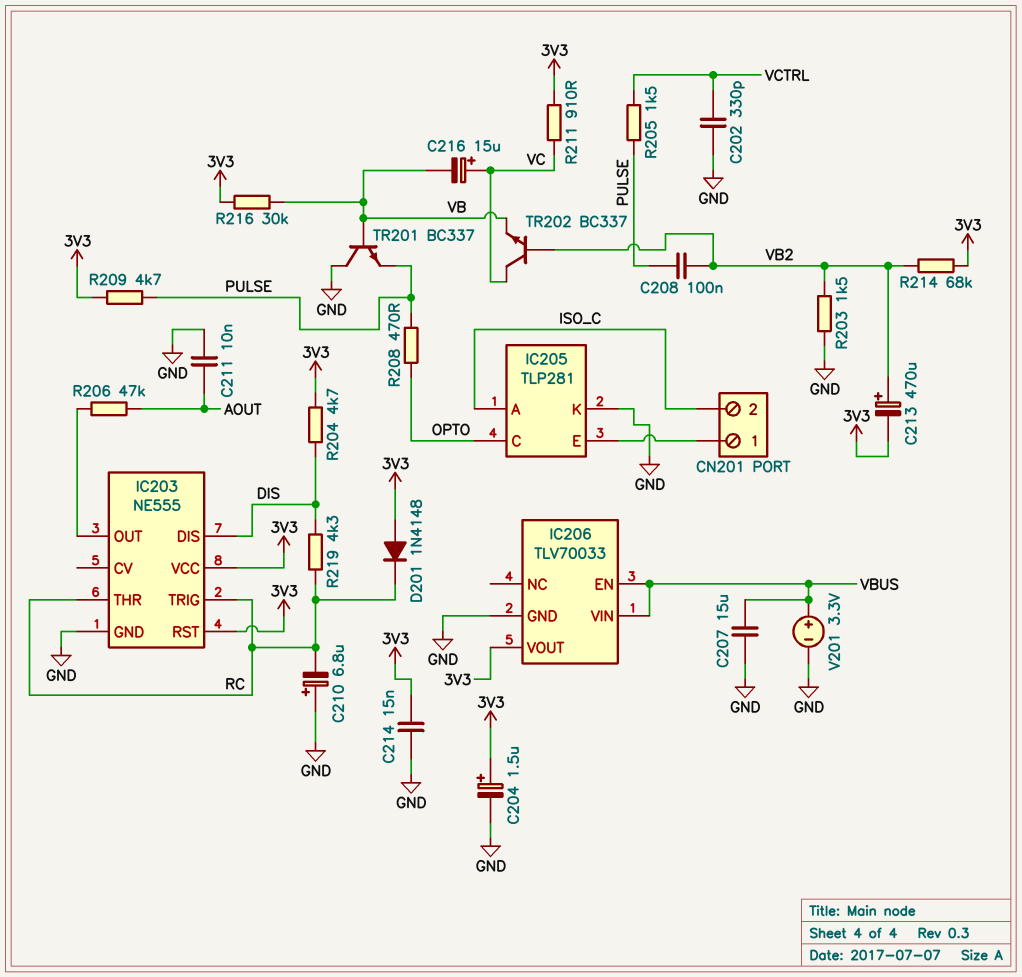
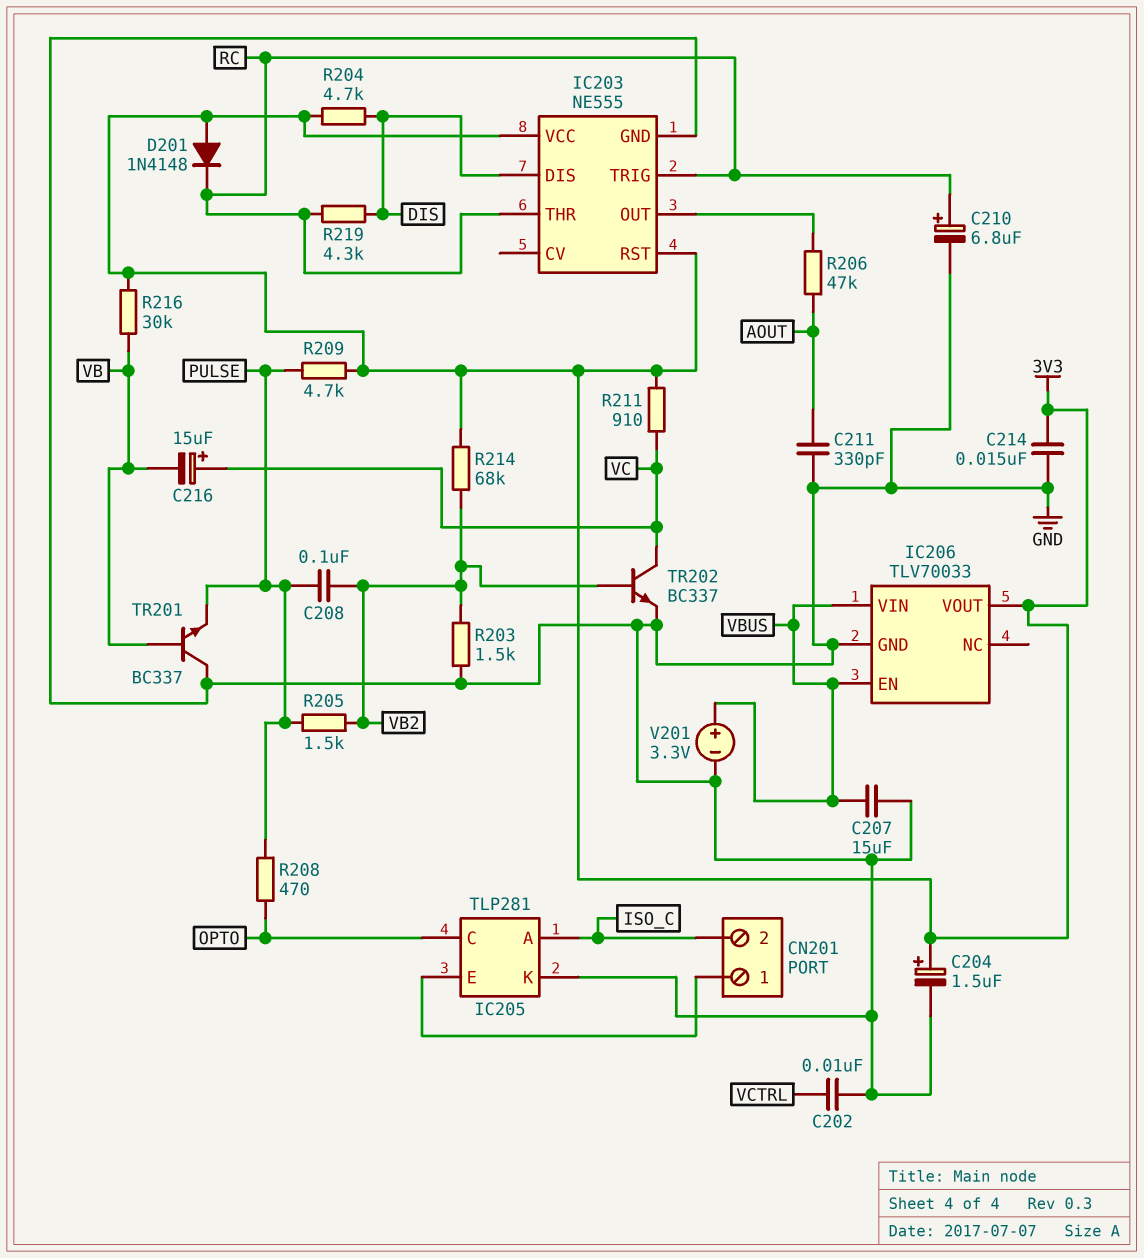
C202: 330pF (GND, VCTRL) -> 10nF (GND, VCTRL)
C210: 6.8uF (plus GND, minus RC) -> 6.8uF (plus RC, minus GND)
C211: 10nF (AOUT, GND) -> 330pF (AOUT, GND)
C213: 470uF (plus VB2, minus 3V3) -> none
R205: 1.5k (PULSE, VCTRL) -> 1.5k (PULSE, VB2)
TR202: NPN BC337 (B VB2, C VC, E VB) -> NPN BC337 (B VB2, C VC, E GND)

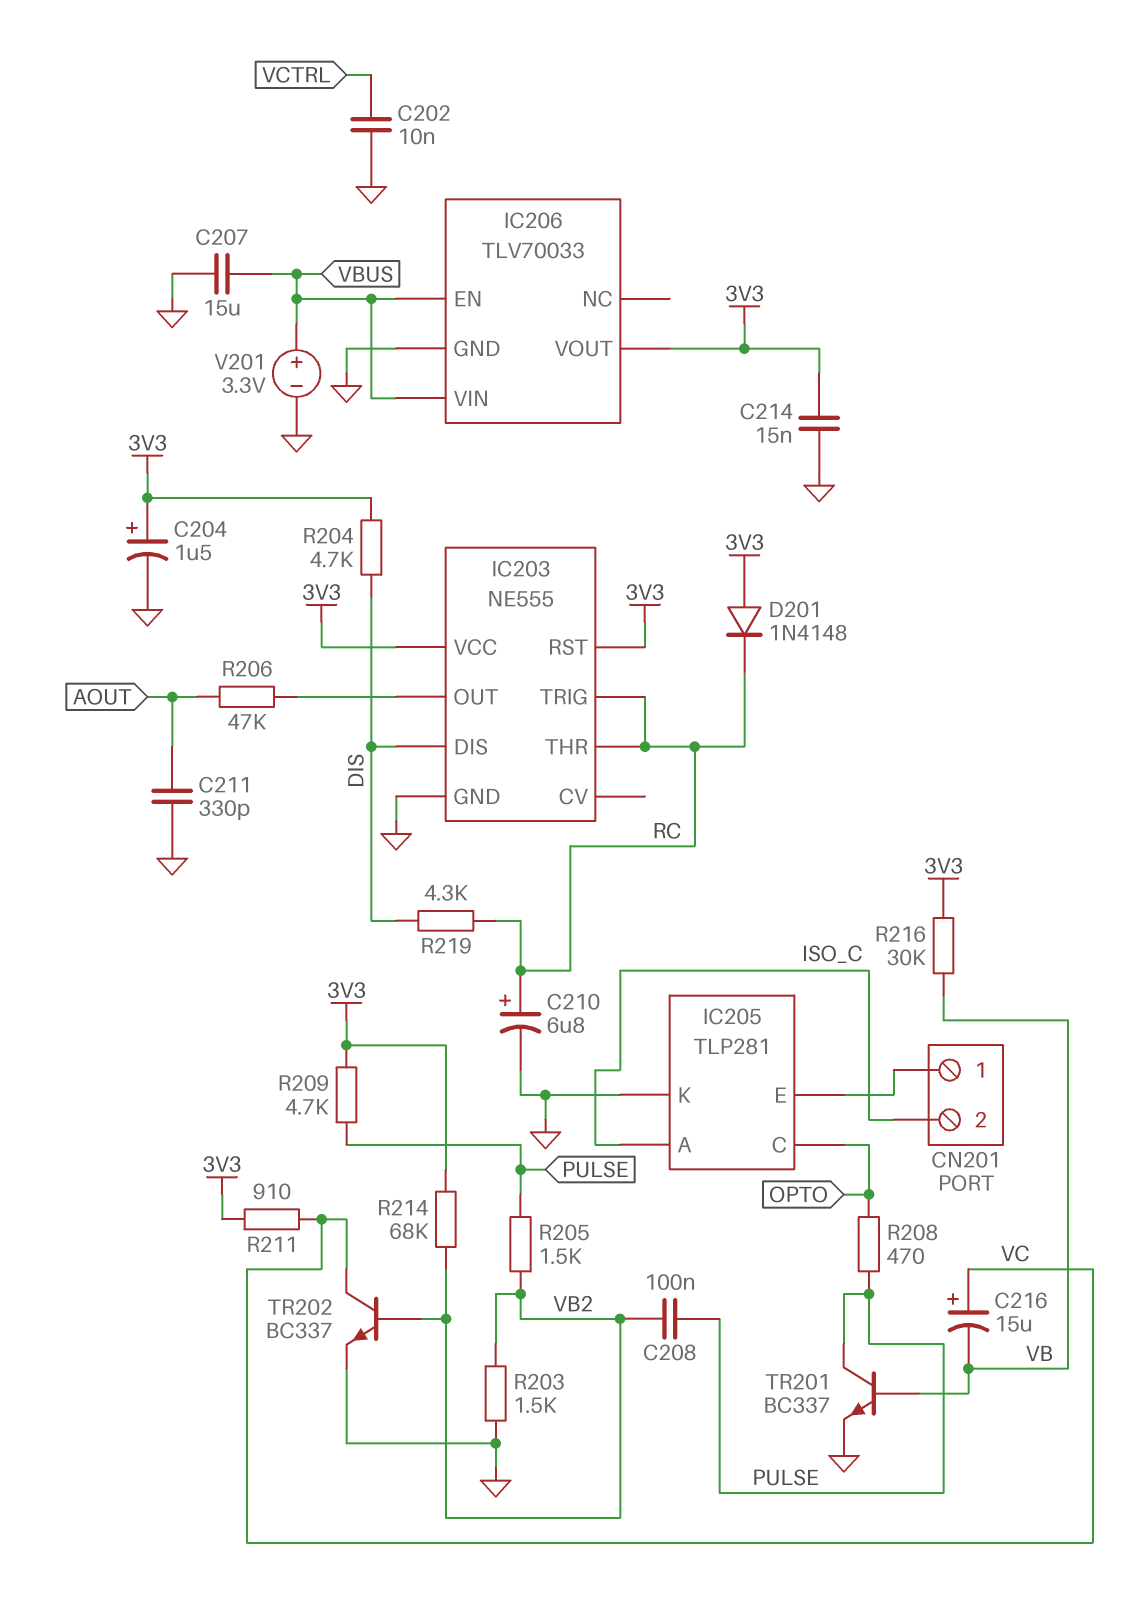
TR201: NPN BC337 (B VB, C GND, E PULSE) -> NPN BC337 (B VB, C PULSE, E GND)

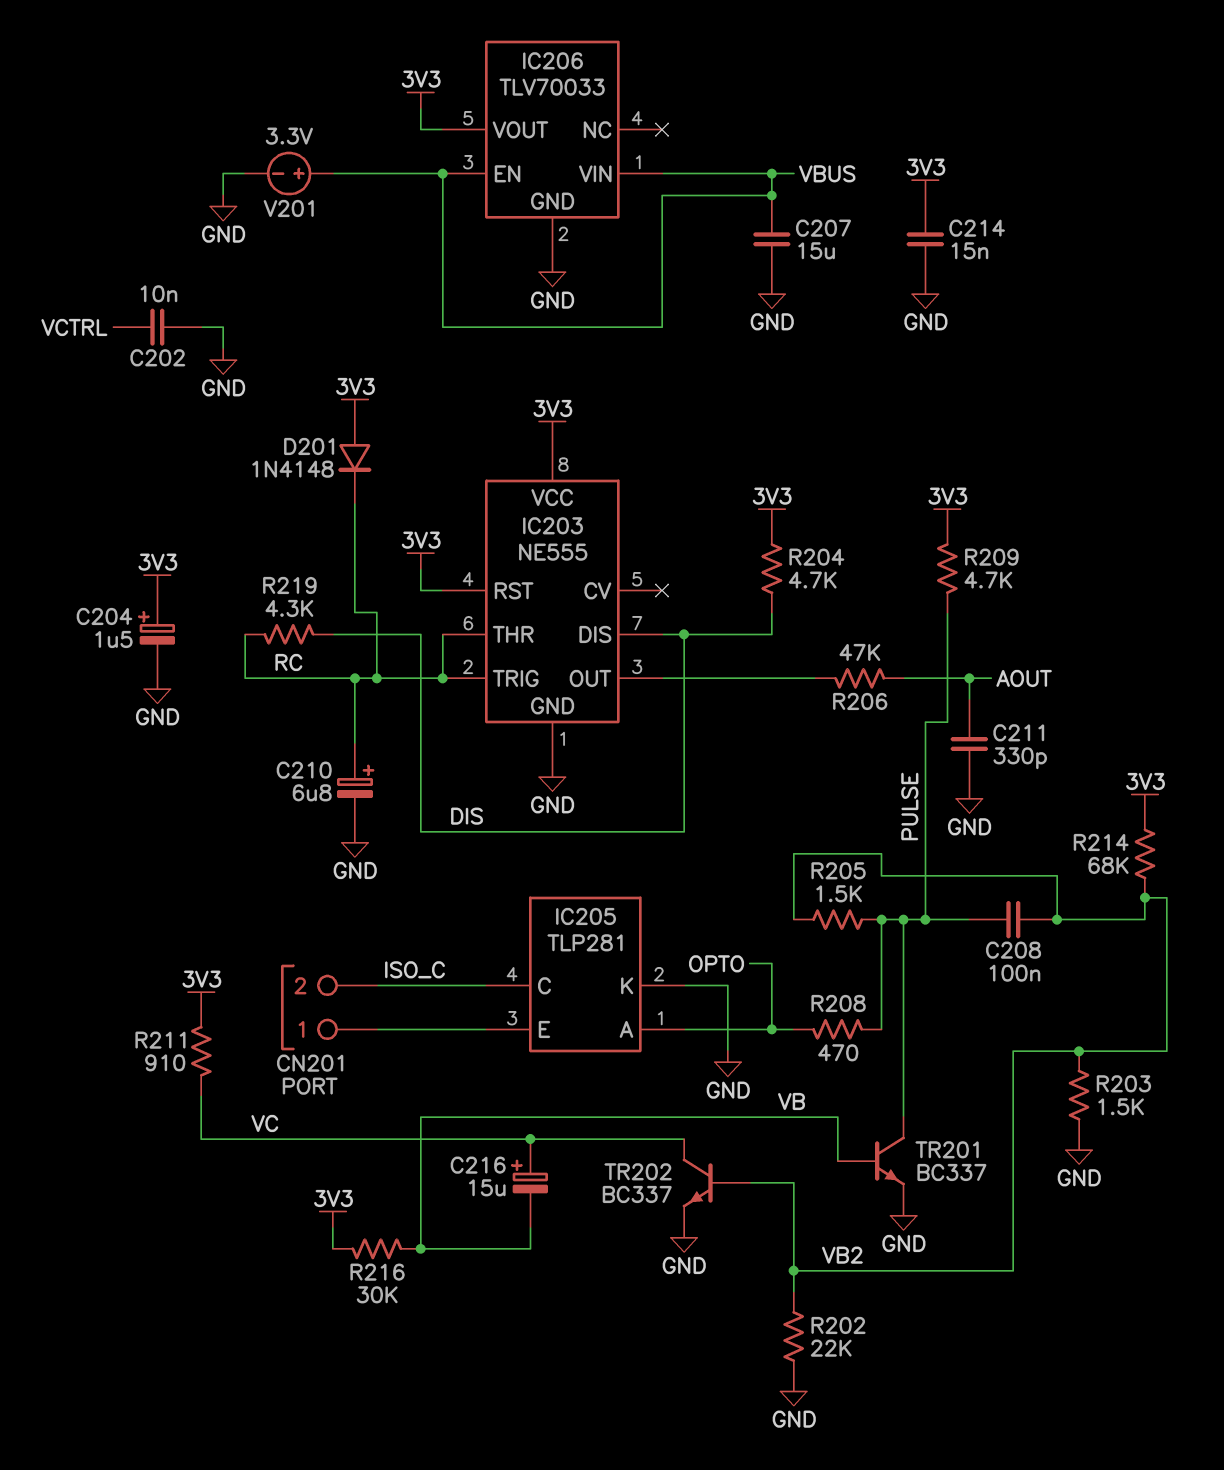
IC205 pin A: ISO_C -> OPTO
IC205 pin C: OPTO -> ISO_C
R202: none -> 22k (GND, VB2)

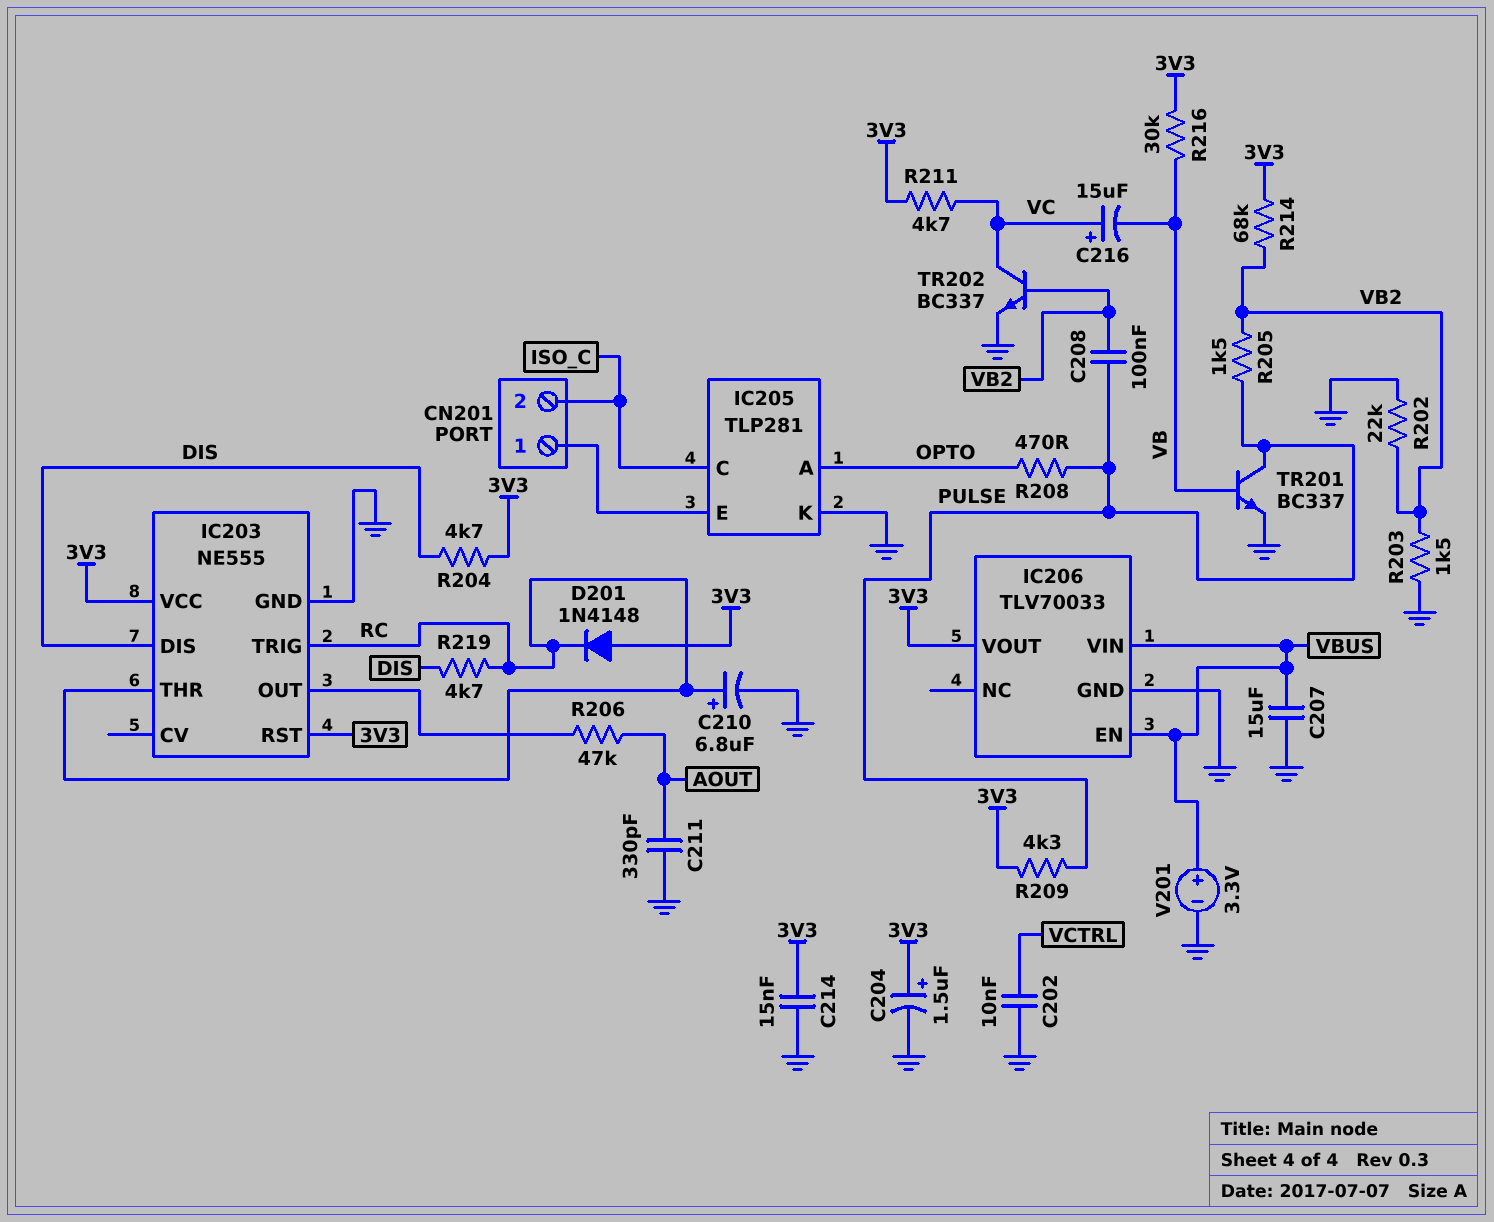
R209: 4.7k (3V3, PULSE) -> 4.3k (3V3, PULSE)
R211: 910 (3V3, VC) -> 4.7k (3V3, VC)
R219: 4.3k (DIS, RC) -> 4.7k (DIS, RC)

